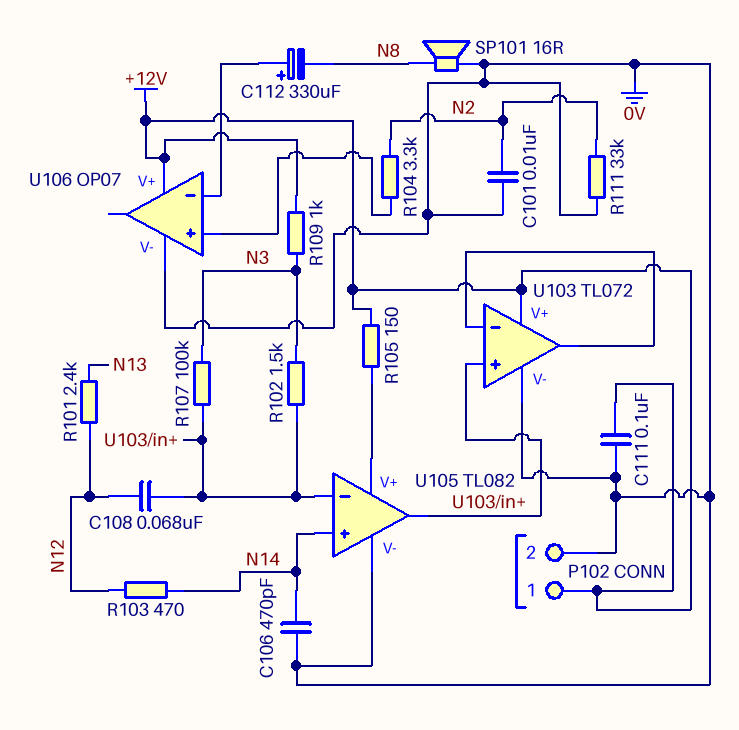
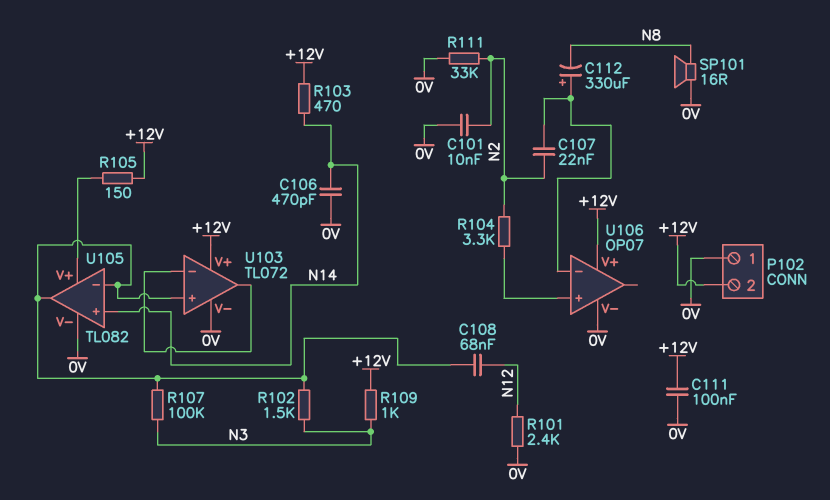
C107: none -> 22nF (N2, U106/in-)
P102 pin 1: +12V -> 0V
P102 pin 2: 0V -> +12V
R101: 2.4k (N12, N13) -> 2.4k (0V, N12)
R103: 470 (N12, N14) -> 470 (+12V, N14)

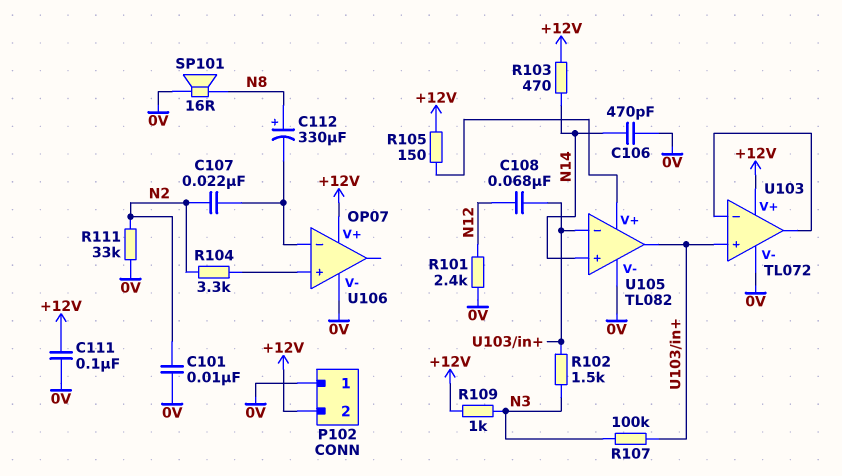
C112: 330uF (plus U106/in-, minus N8) -> 330uF (plus N8, minus U106/in-)

